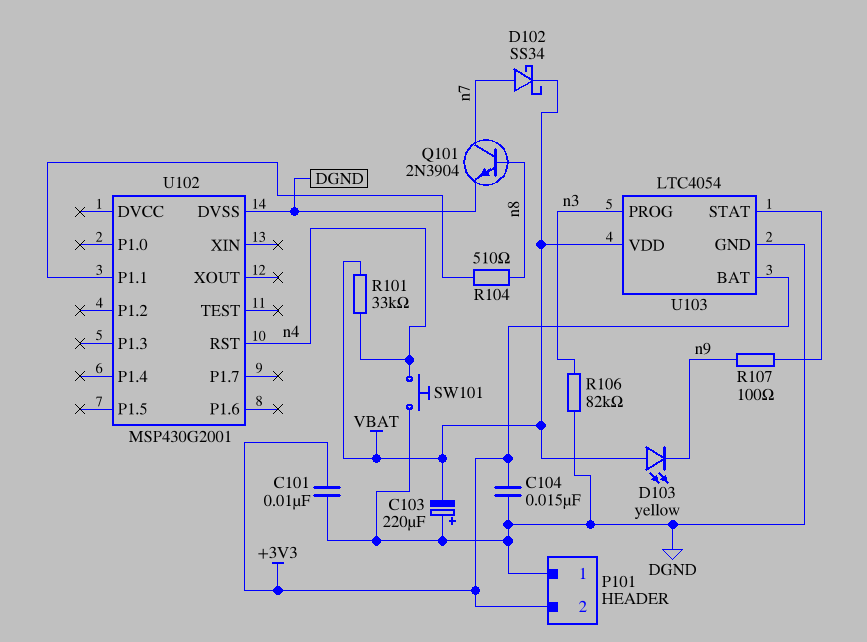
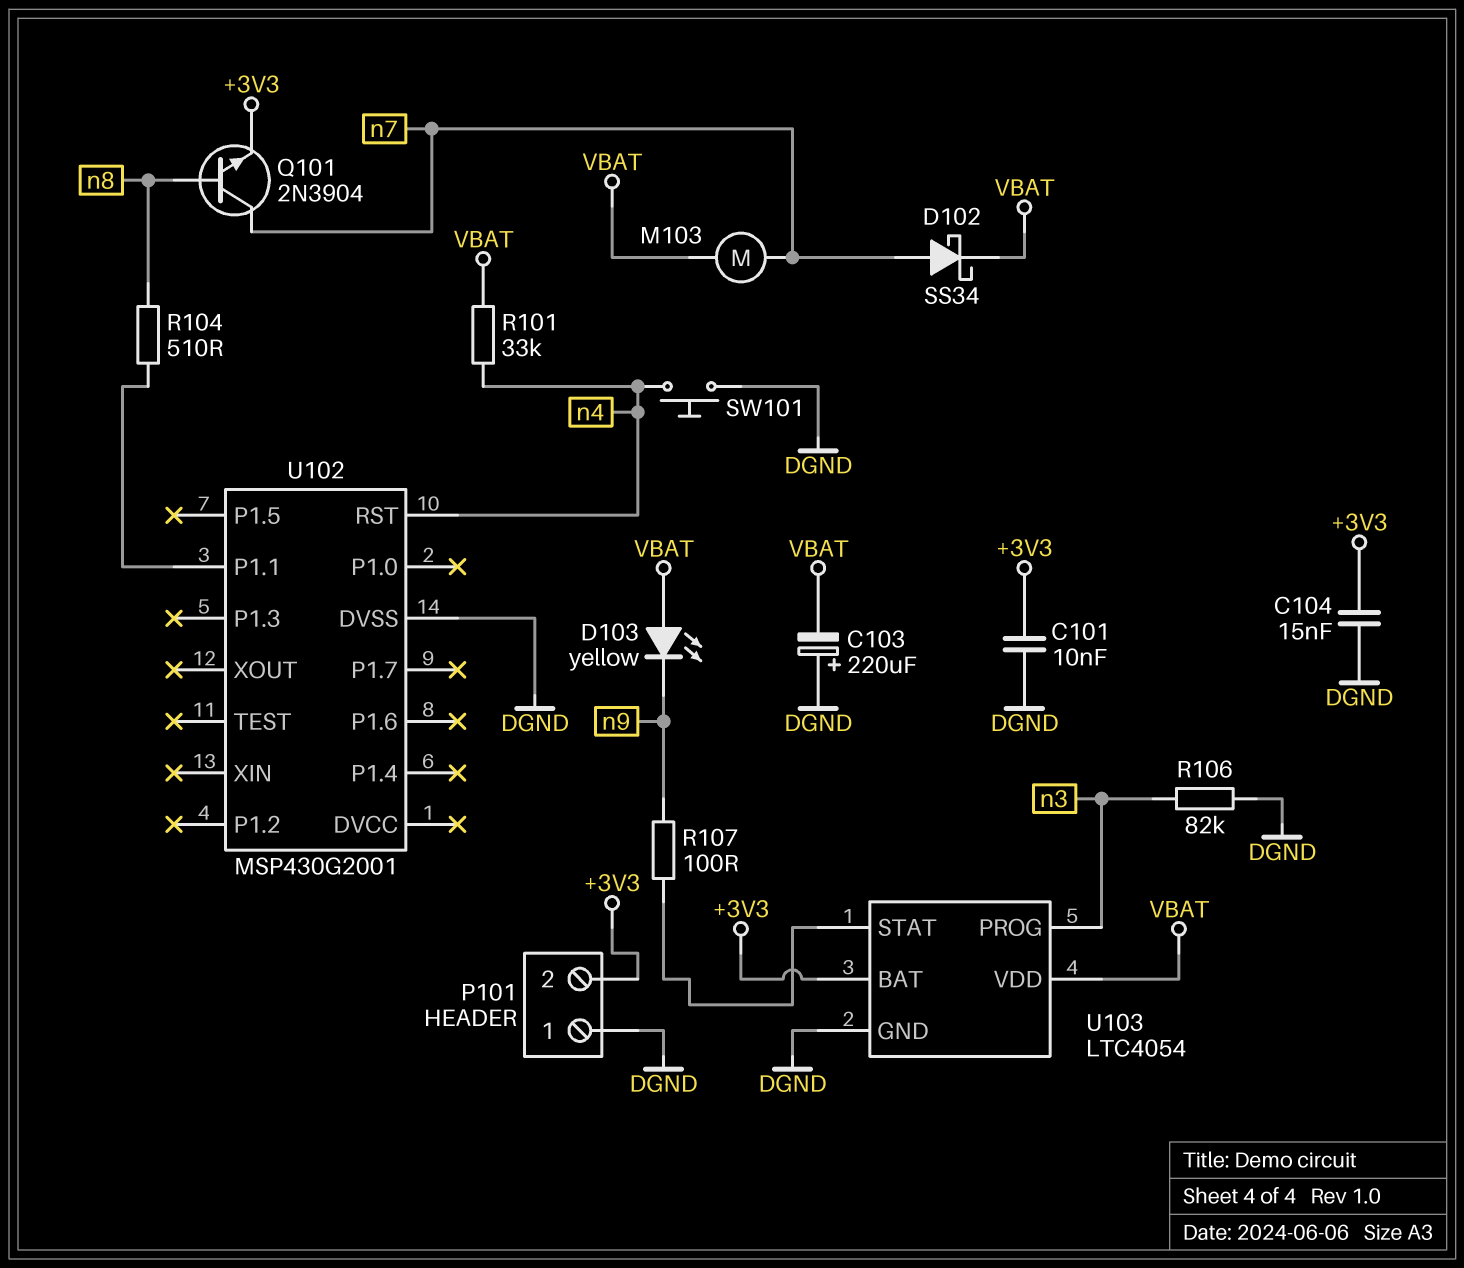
M103: none -> motor (VBAT, n7)
Q101: NPN 2N3904 (B n8, C n7, E DGND) -> NPN 2N3904 (B n8, C n7, E +3V3)

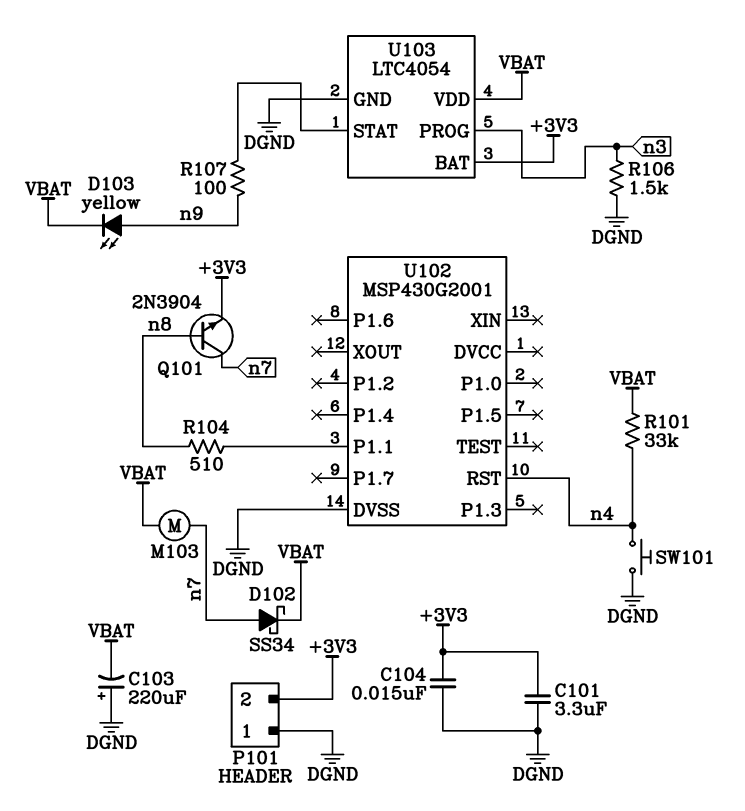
C101: 10nF (+3V3, DGND) -> 3.3uF (+3V3, DGND)
D103: LED yellow (A VBAT, K n9) -> LED yellow (A n9, K VBAT)
R106: 82k (DGND, n3) -> 1.5k (DGND, n3)

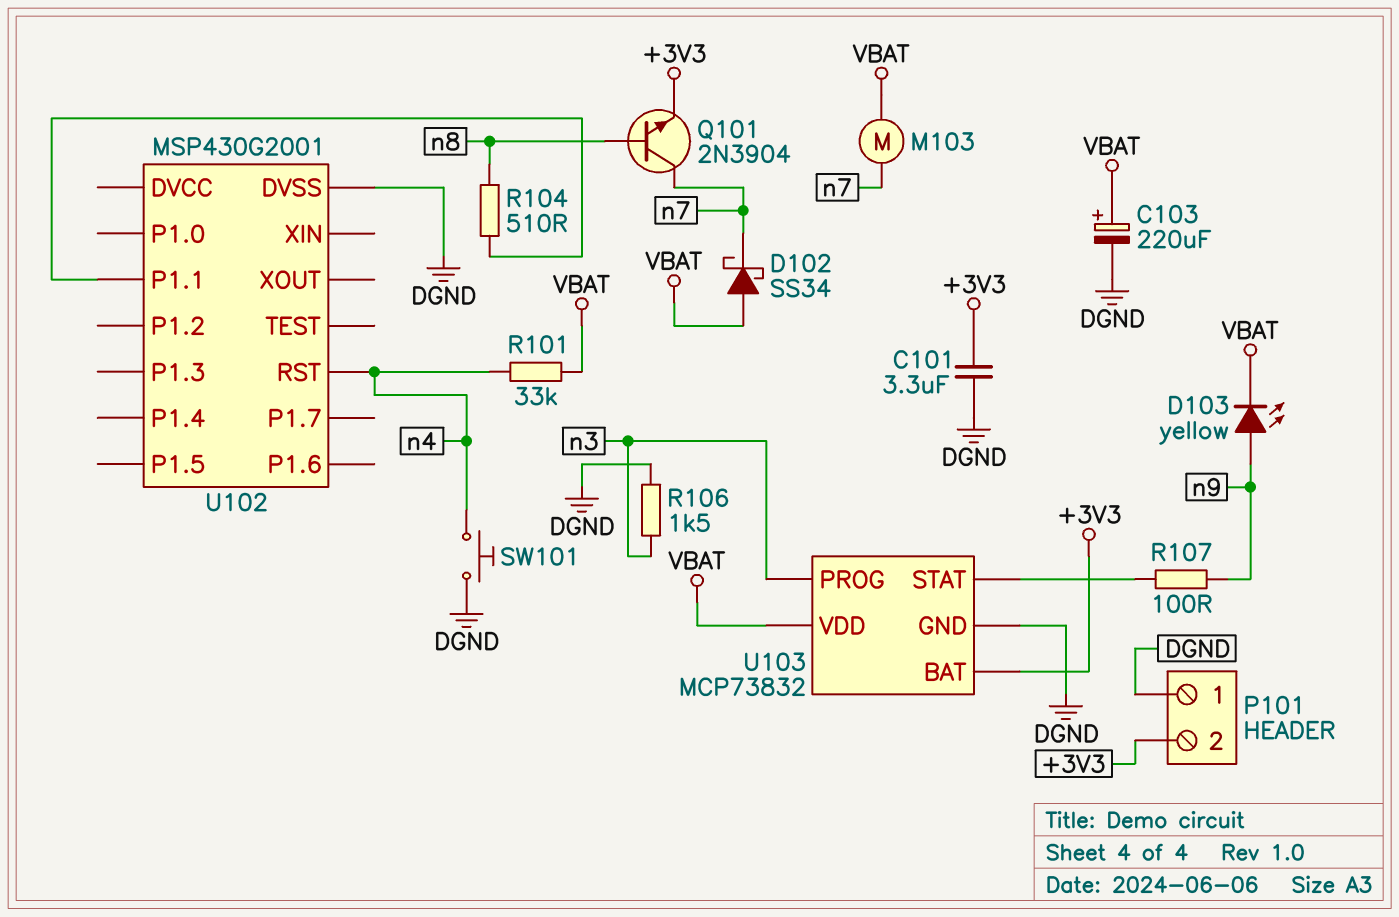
C103: 220uF (plus DGND, minus VBAT) -> 220uF (plus VBAT, minus DGND)
C104: 15nF (+3V3, DGND) -> none
D102: schottky SS34 (A n7, K VBAT) -> schottky SS34 (A VBAT, K n7)
U103: LTC4054 -> MCP73832

